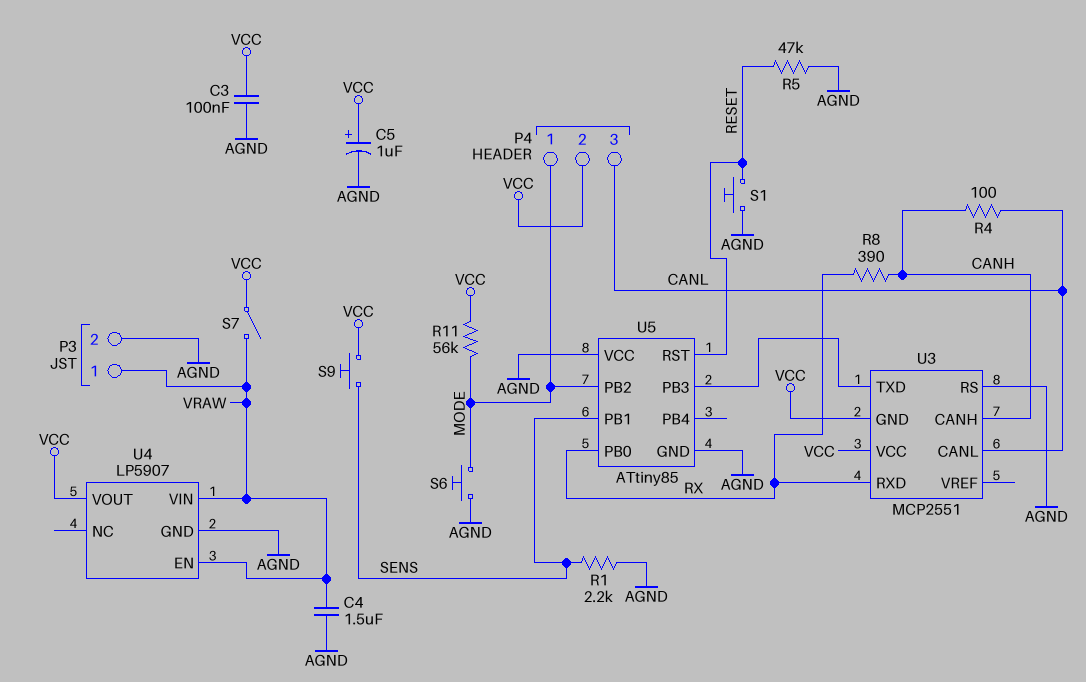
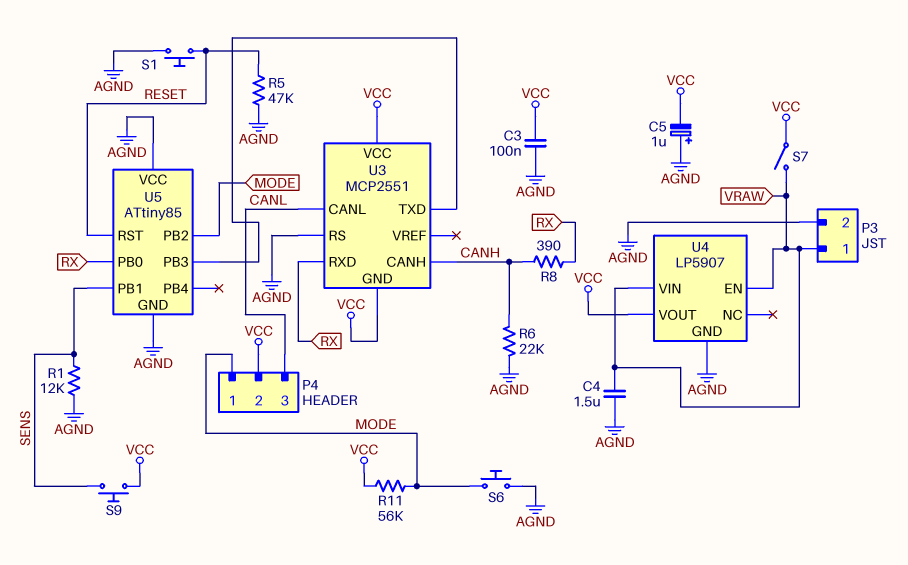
C5: 1uF (plus VCC, minus AGND) -> 1uF (plus AGND, minus VCC)
R1: 2.2k (AGND, SENS) -> 12k (AGND, SENS)
R4: 100 (CANH, CANL) -> none
R6: none -> 22k (AGND, CANH)

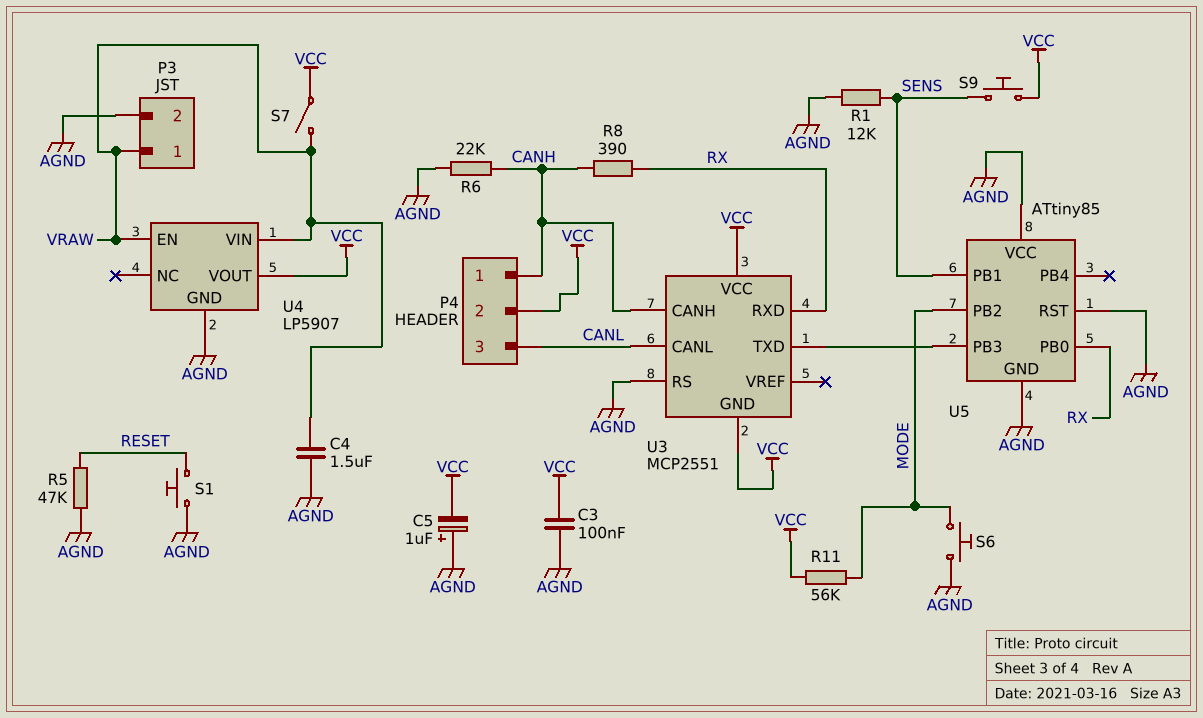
P4 pin 1: MODE -> CANH
U5 pin RST: RESET -> AGND

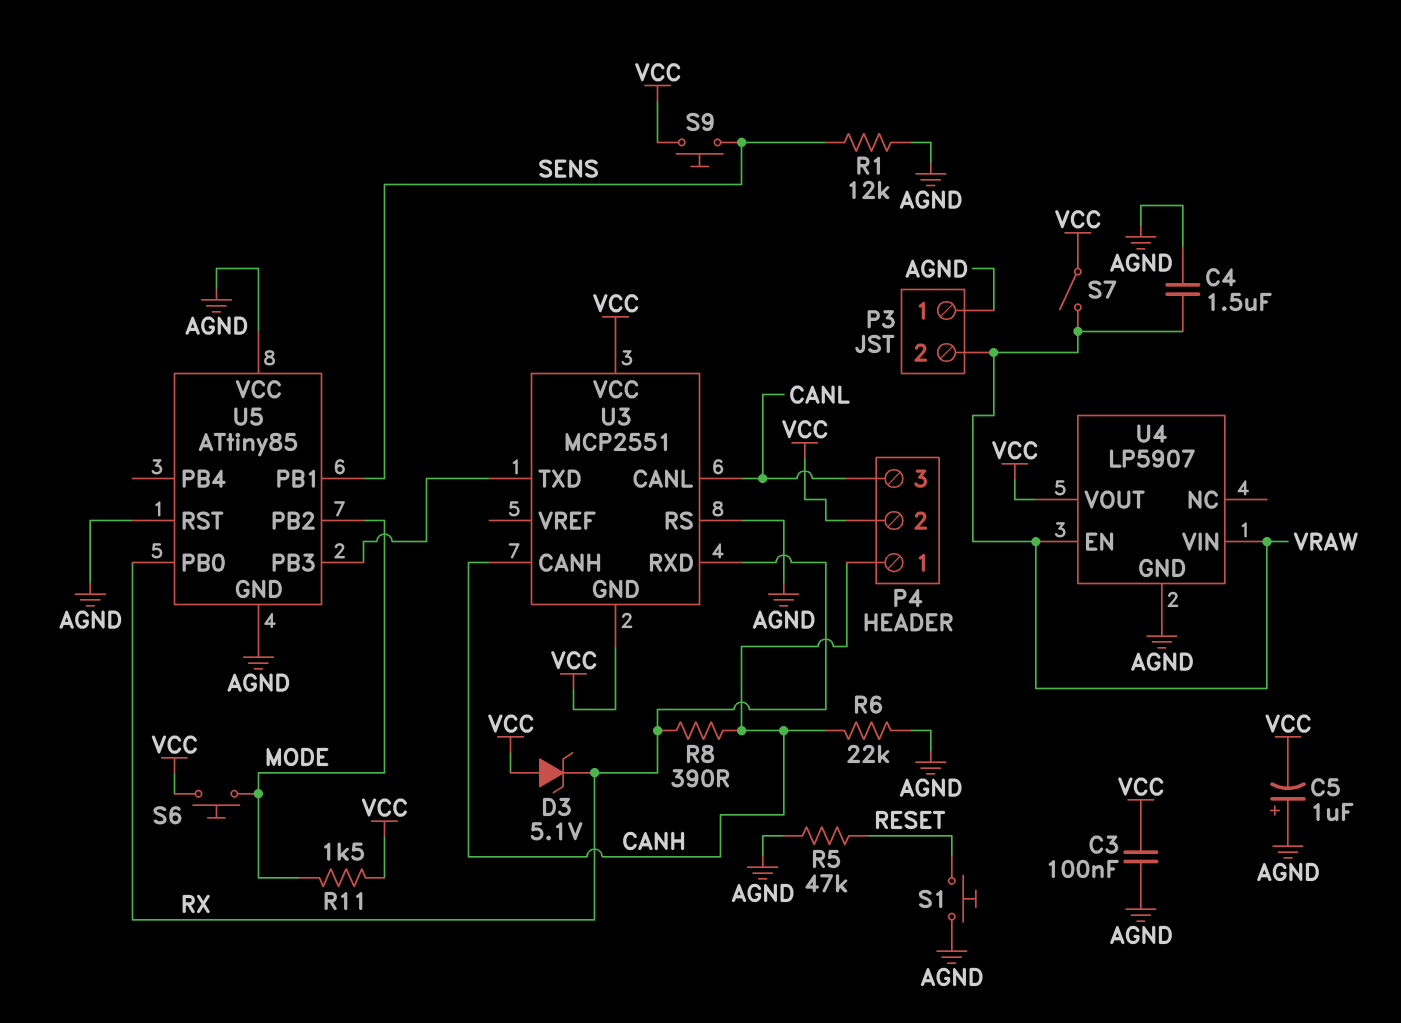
D3: none -> zener 5.1V (A VCC, K RX)
P3 pin 1: VRAW -> AGND
P3 pin 2: AGND -> VRAW
R11: 56k (MODE, VCC) -> 1.5k (MODE, VCC)
S6: button (AGND, MODE) -> button (MODE, VCC)

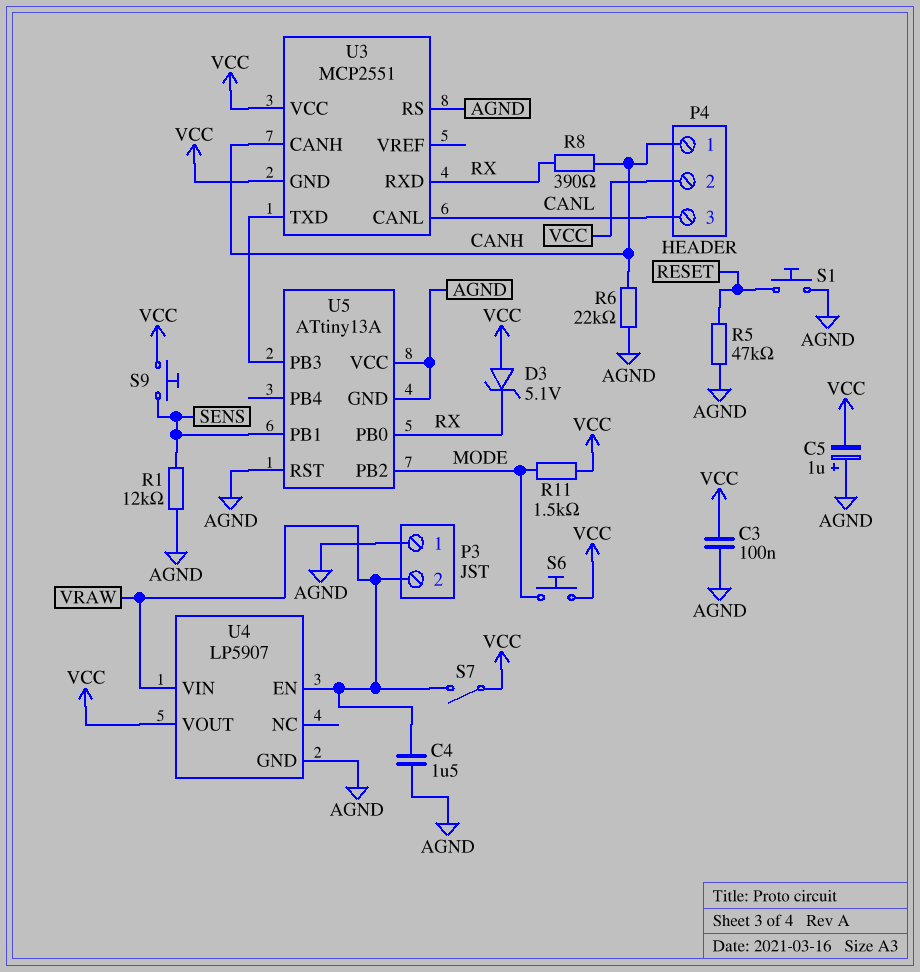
U5: ATtiny85 -> ATtiny13A

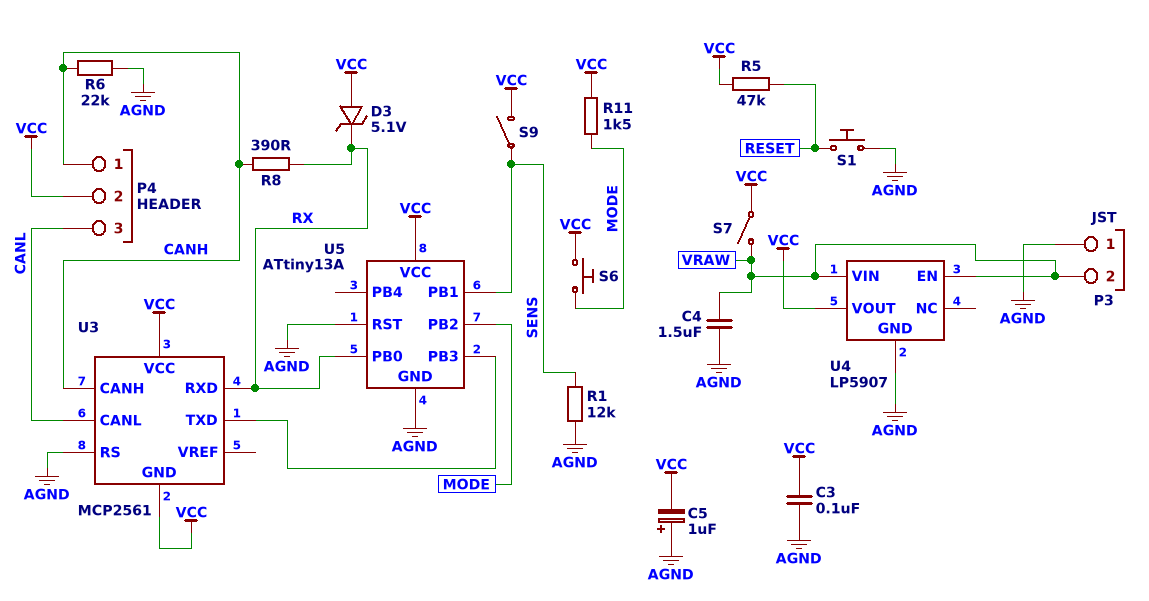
R5: 47k (AGND, RESET) -> 47k (RESET, VCC)
S9: button (SENS, VCC) -> switch (SENS, VCC)
U3: MCP2551 -> MCP2561
U5 pin VCC: AGND -> VCC

